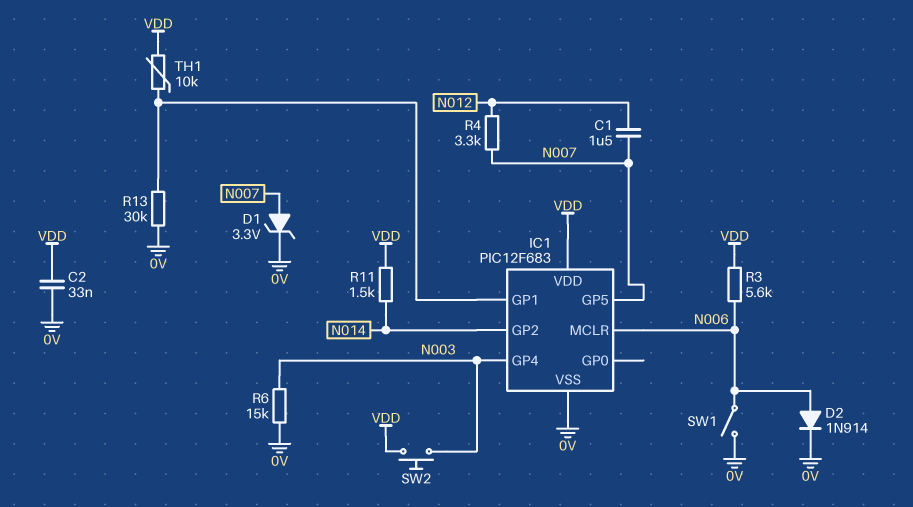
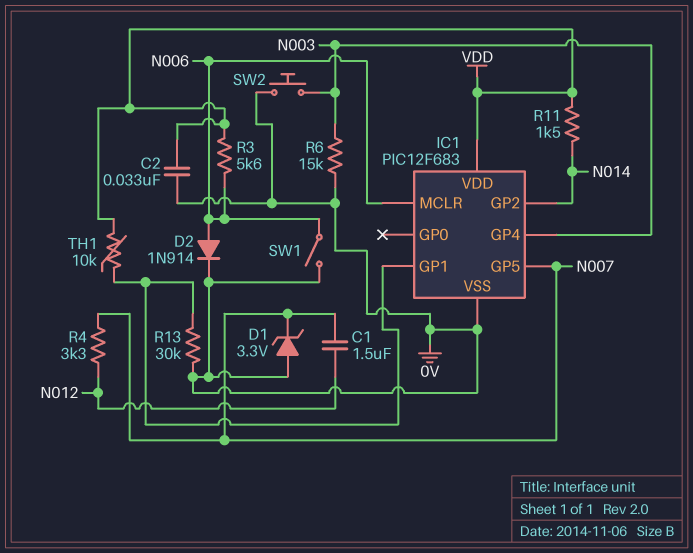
D1: zener 3.3V (A N007, K 0V) -> zener 3.3V (A 0V, K N007)
SW2: button (N003, VDD) -> button (0V, N003)

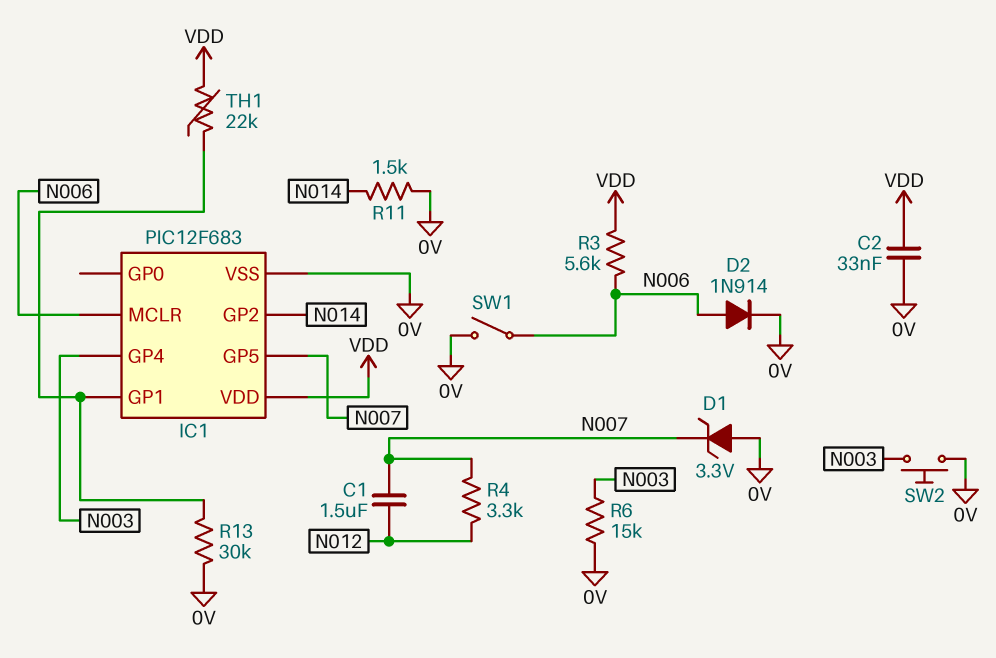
R11: 1.5k (N014, VDD) -> 1.5k (0V, N014)
TH1: 10k (IC1/GP1, VDD) -> 22k (IC1/GP1, VDD)

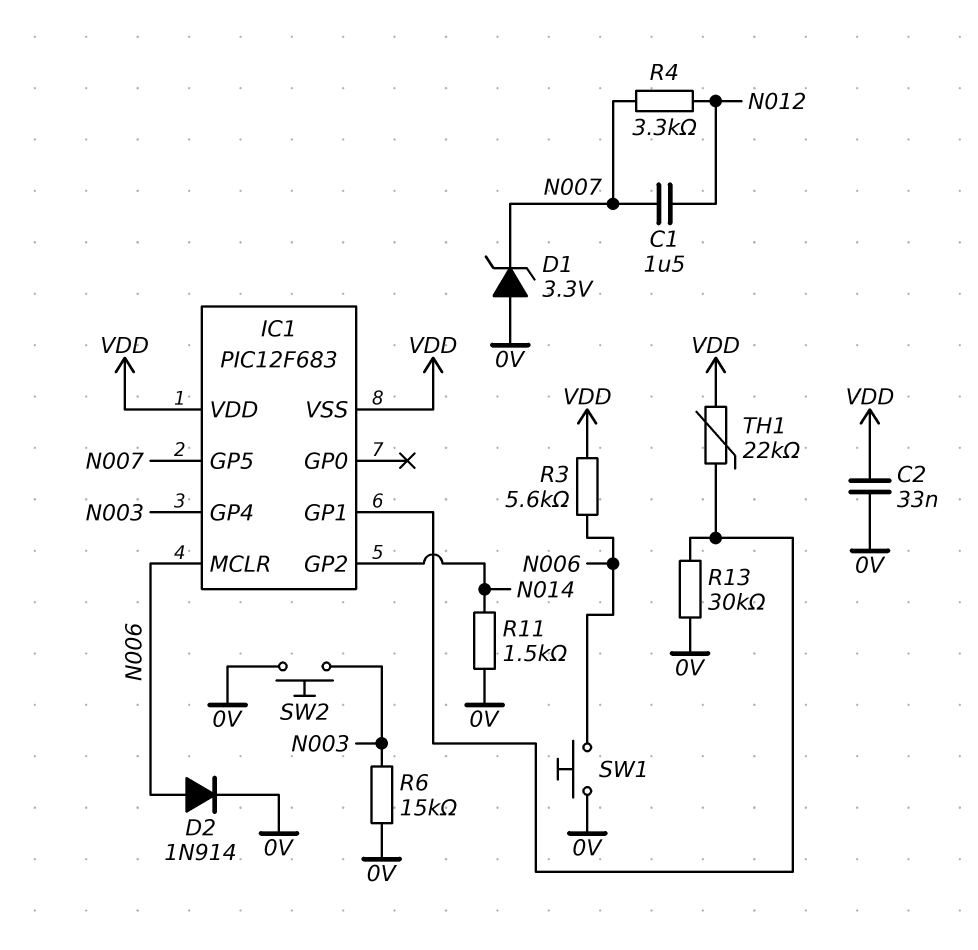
IC1 pin VSS: 0V -> VDD
SW1: switch (0V, N006) -> button (0V, N006)

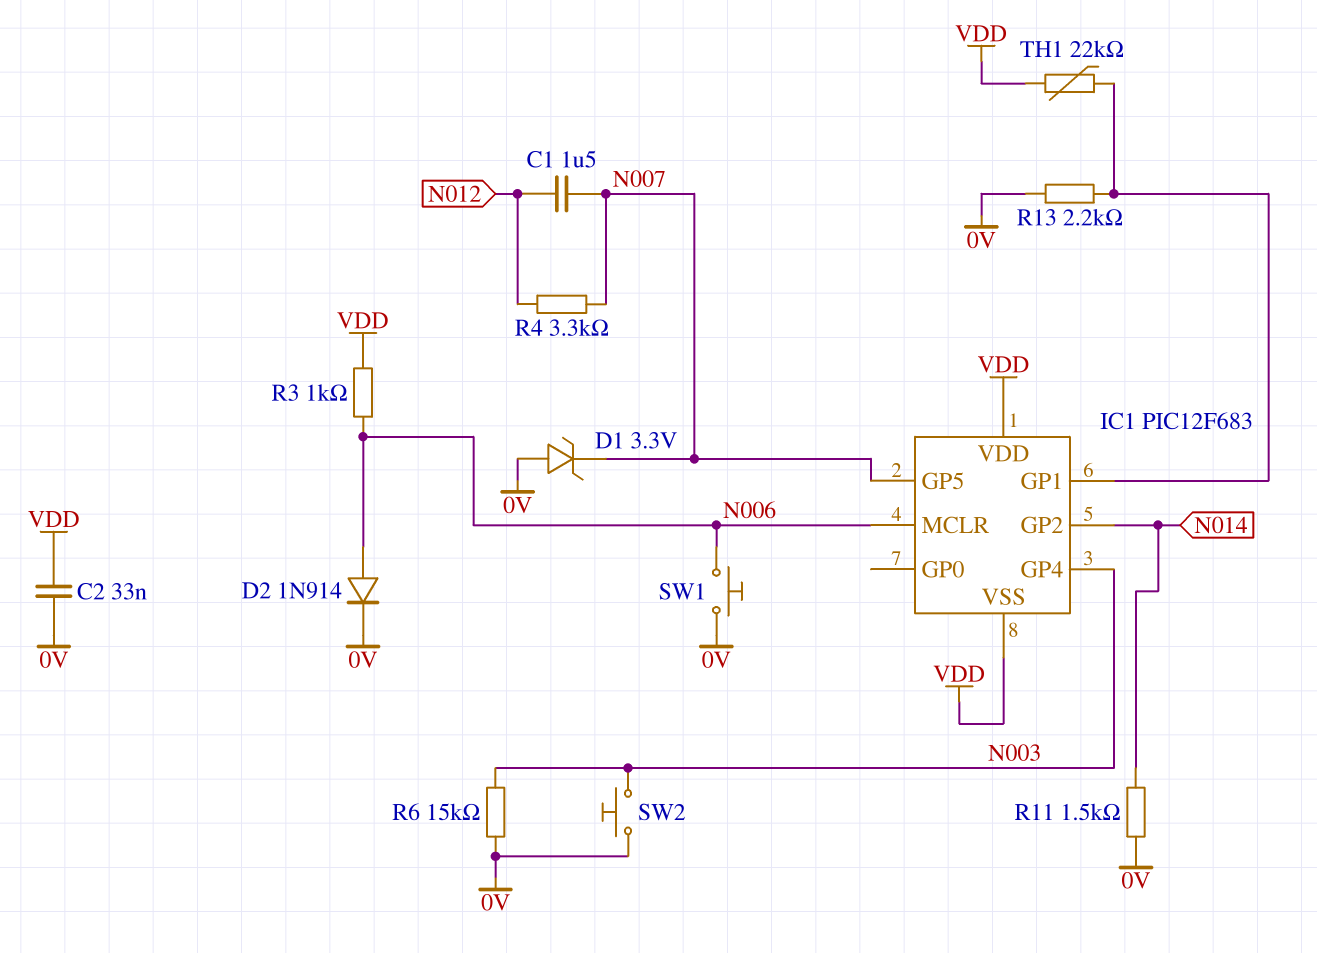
R3: 5.6k (N006, VDD) -> 1k (N006, VDD)
R13: 30k (0V, IC1/GP1) -> 2.2k (0V, IC1/GP1)

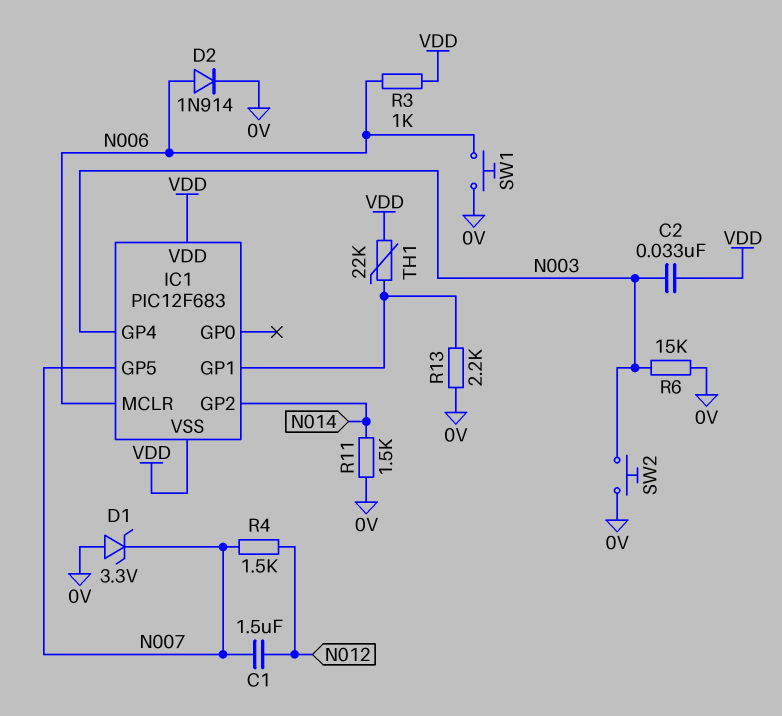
C2: 33nF (0V, VDD) -> 33nF (N003, VDD)
R4: 3.3k (N007, N012) -> 1.5k (N007, N012)

